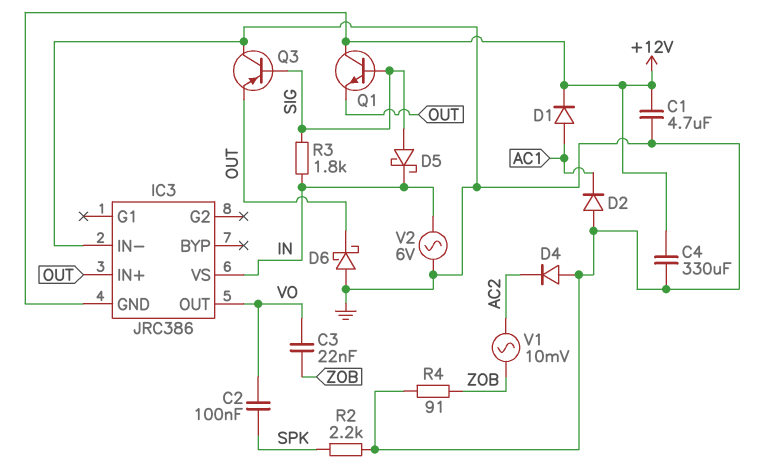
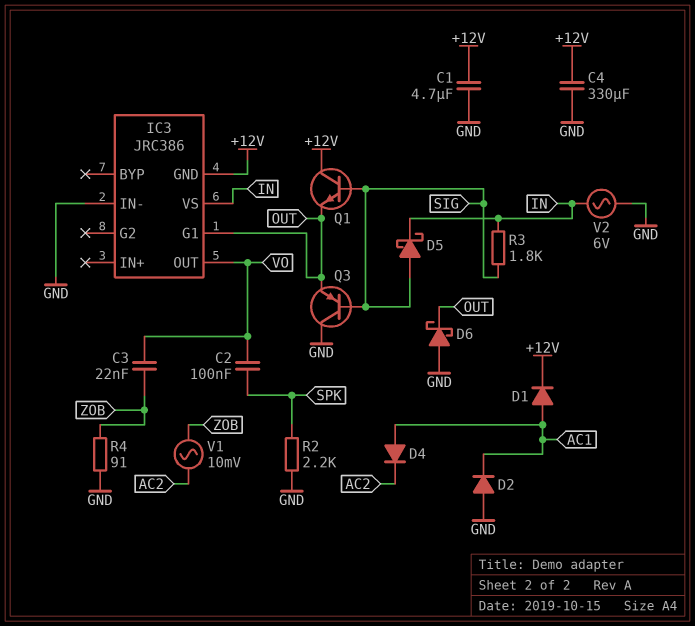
D4: diode (A GND, K AC2) -> diode (A AC1, K AC2)
IC3 pin G1: none -> OUT
IC3 pin IN+: OUT -> none

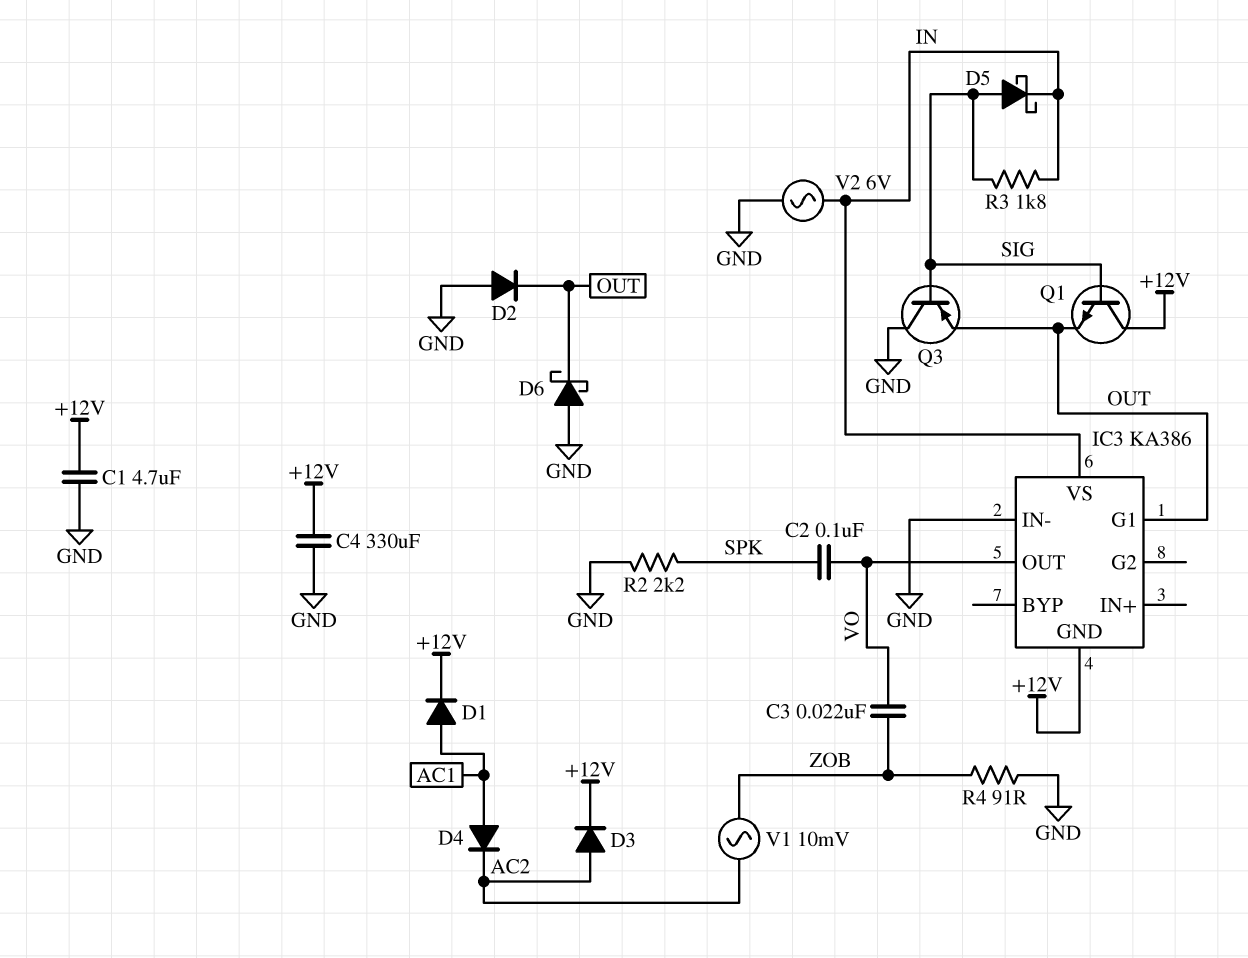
D2: diode (A GND, K AC1) -> diode (A GND, K OUT)
D3: none -> diode (A AC2, K +12V)
IC3: JRC386 -> KA386

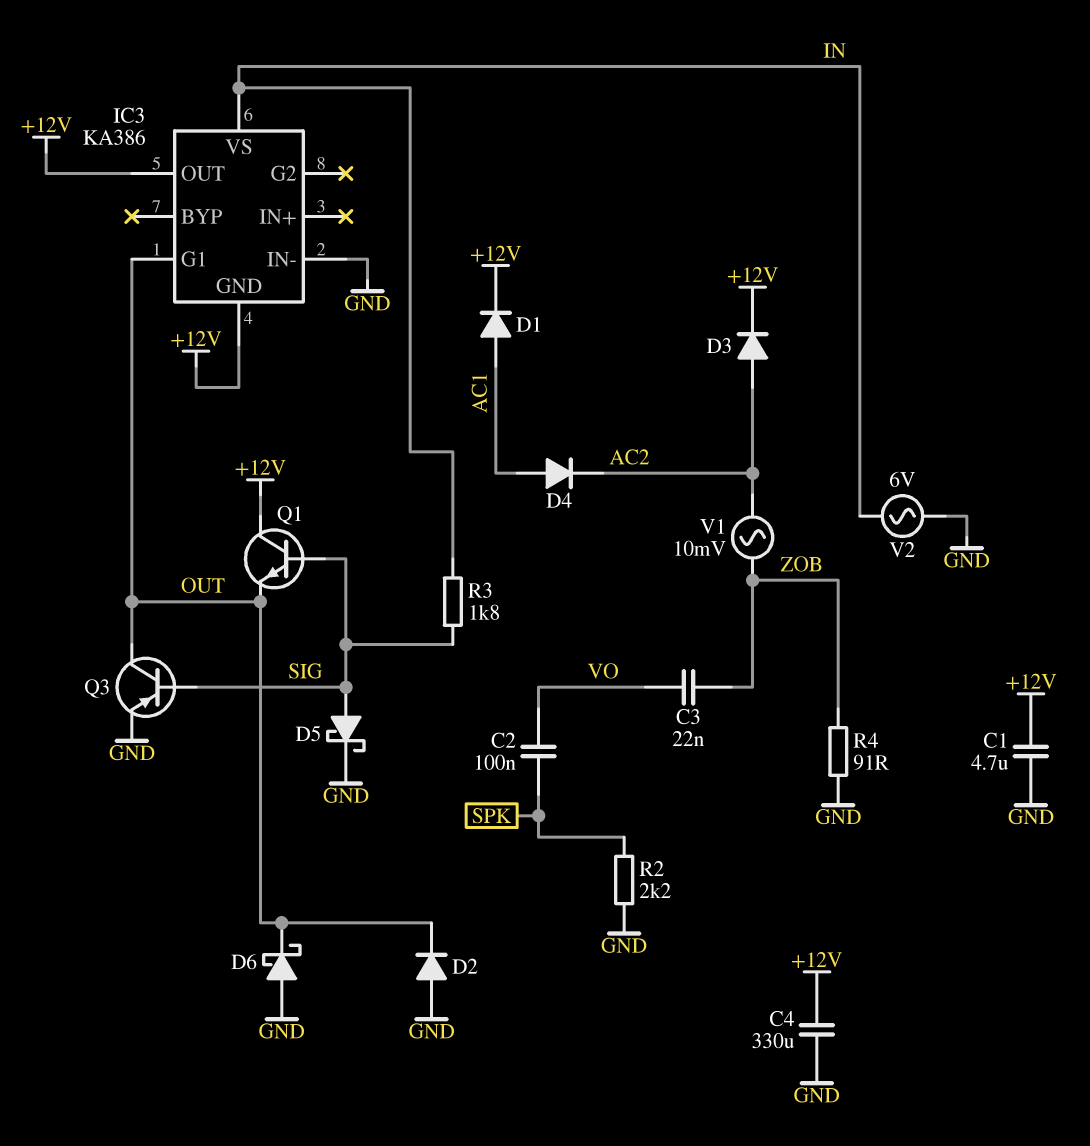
D5: schottky (A SIG, K IN) -> schottky (A SIG, K GND)
IC3 pin OUT: VO -> +12V
Q3: PNP (B SIG, C GND, E OUT) -> PNP (B SIG, C OUT, E GND)

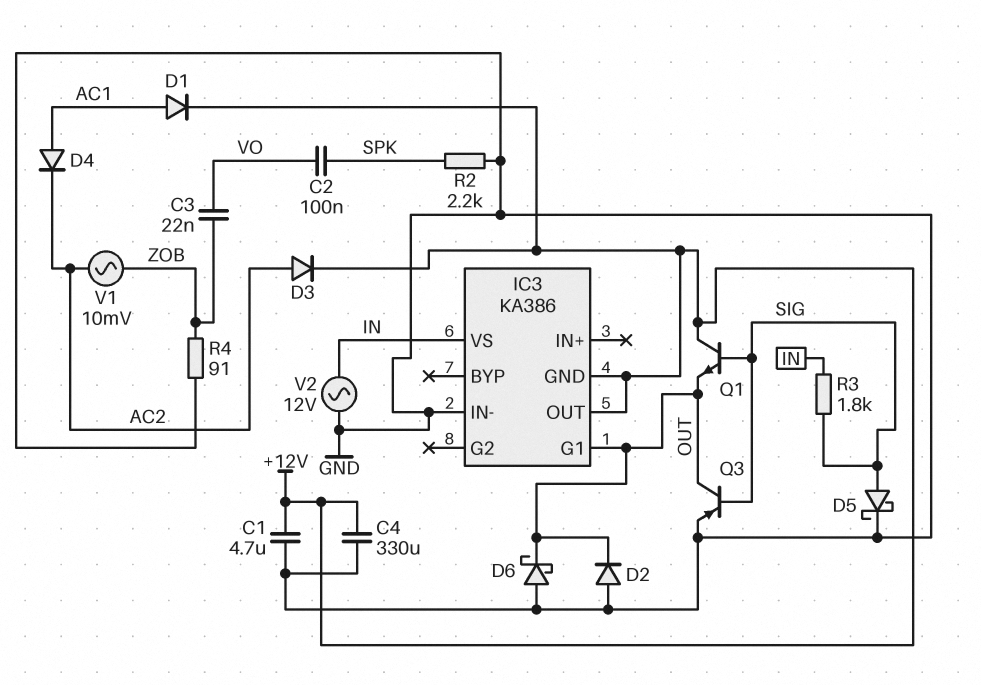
V2: AC 6V (GND, IN) -> AC 12V (GND, IN)

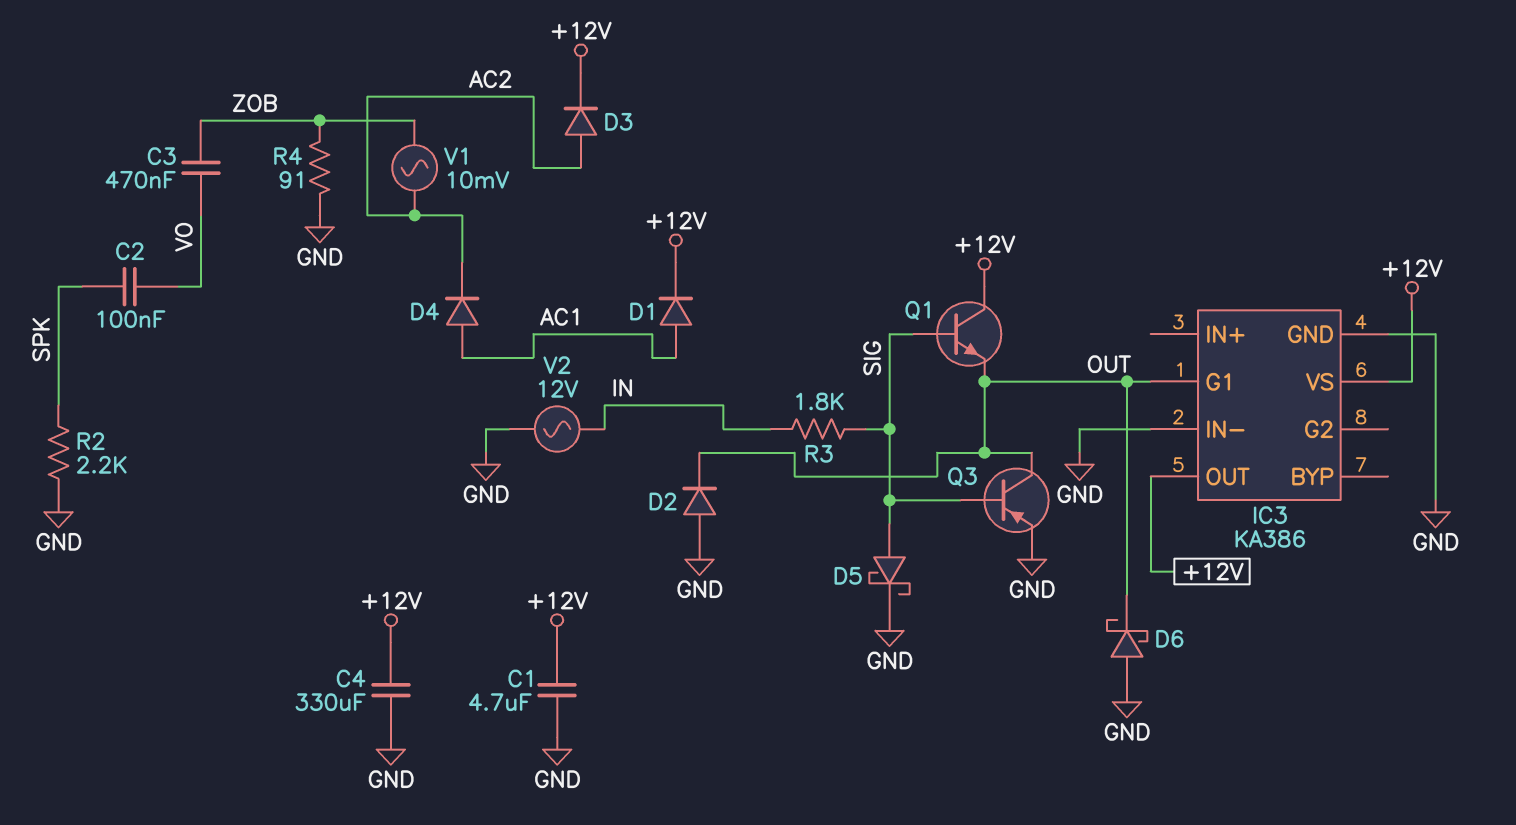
C3: 22nF (VO, ZOB) -> 470nF (VO, ZOB)
IC3 pin GND: +12V -> GND
IC3 pin VS: IN -> +12V

